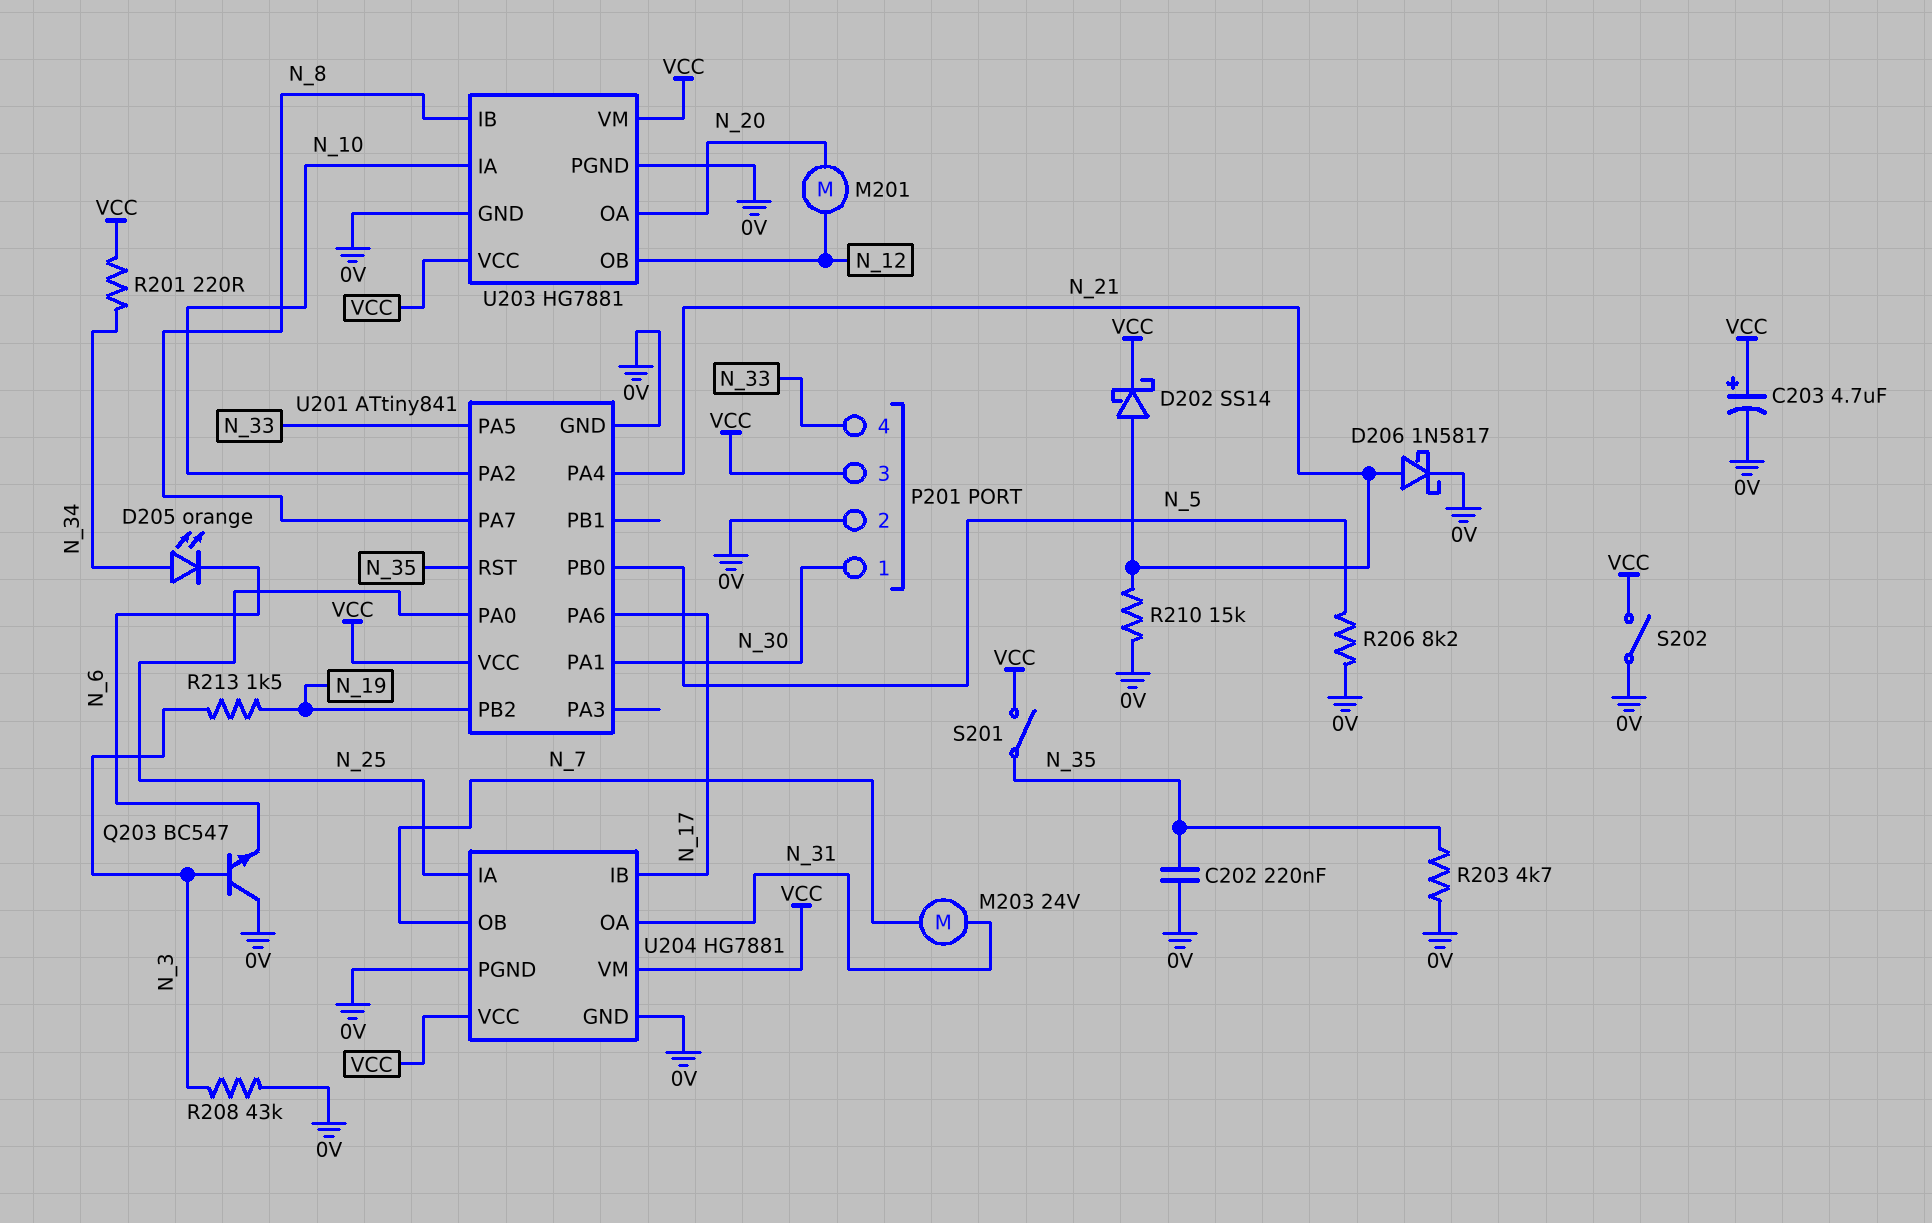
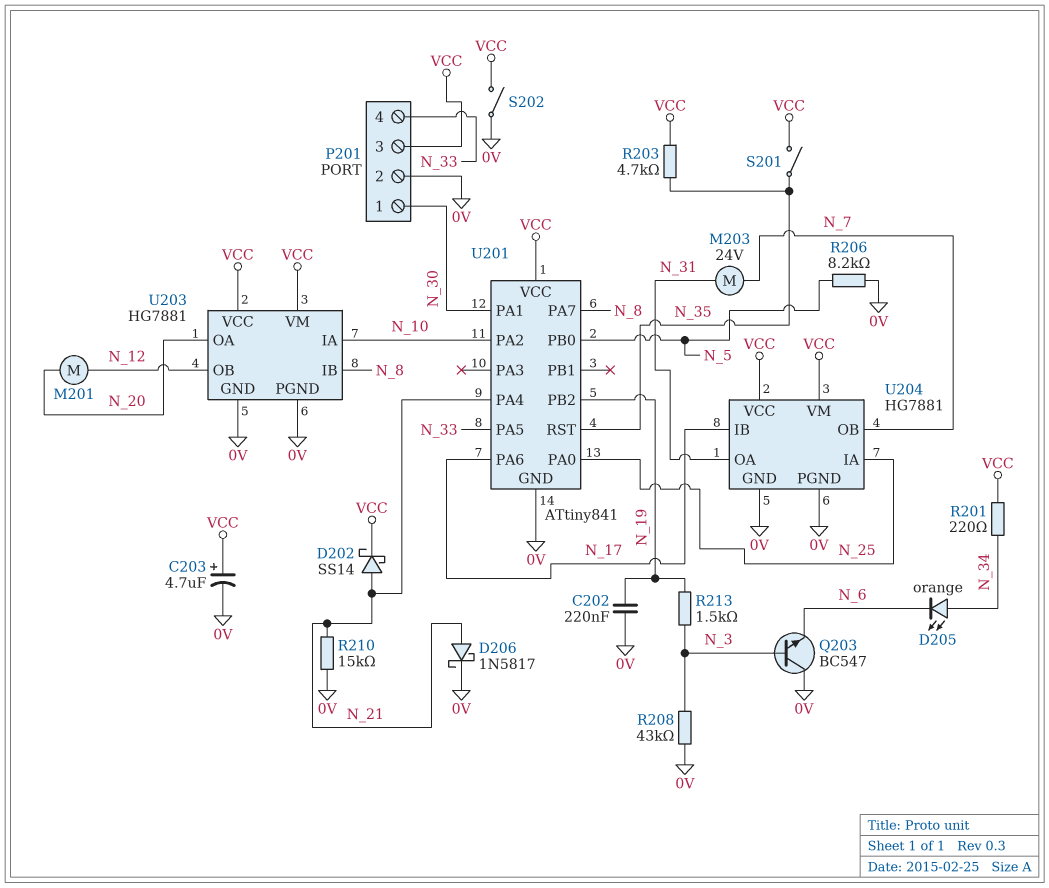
C202: 220nF (0V, N_35) -> 220nF (0V, N_19)
R203: 4.7k (0V, N_35) -> 4.7k (N_35, VCC)

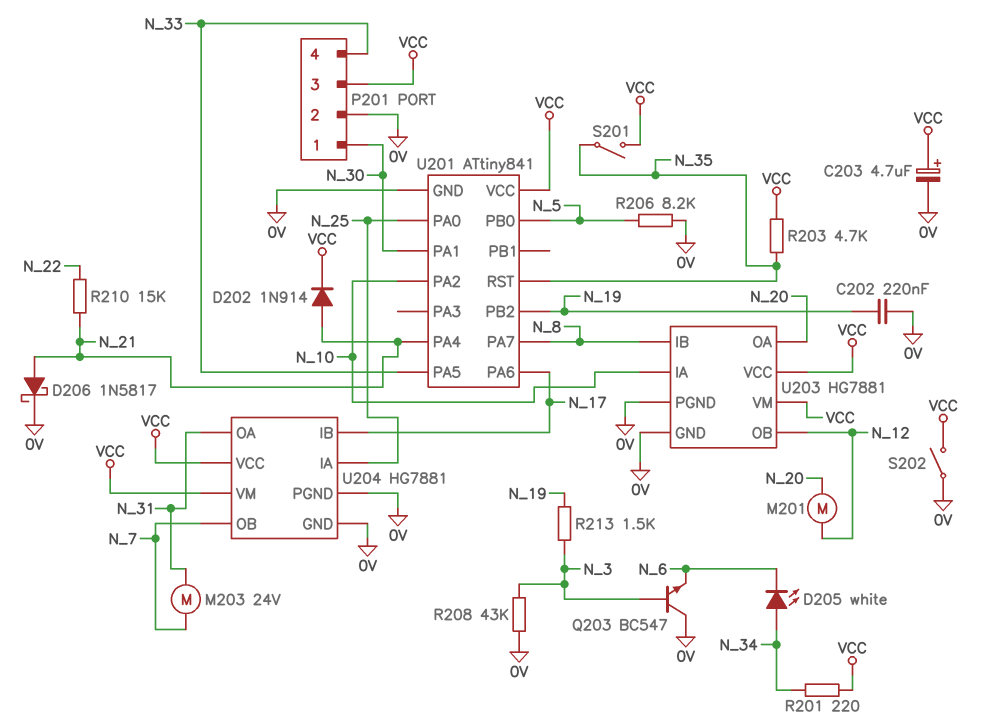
D202: schottky SS14 (A N_21, K VCC) -> diode 1N914 (A N_21, K VCC)
D205: LED orange (A N_34, K N_6) -> LED white (A N_34, K N_6)
R210: 15k (0V, N_21) -> 15k (N_21, N_22)

